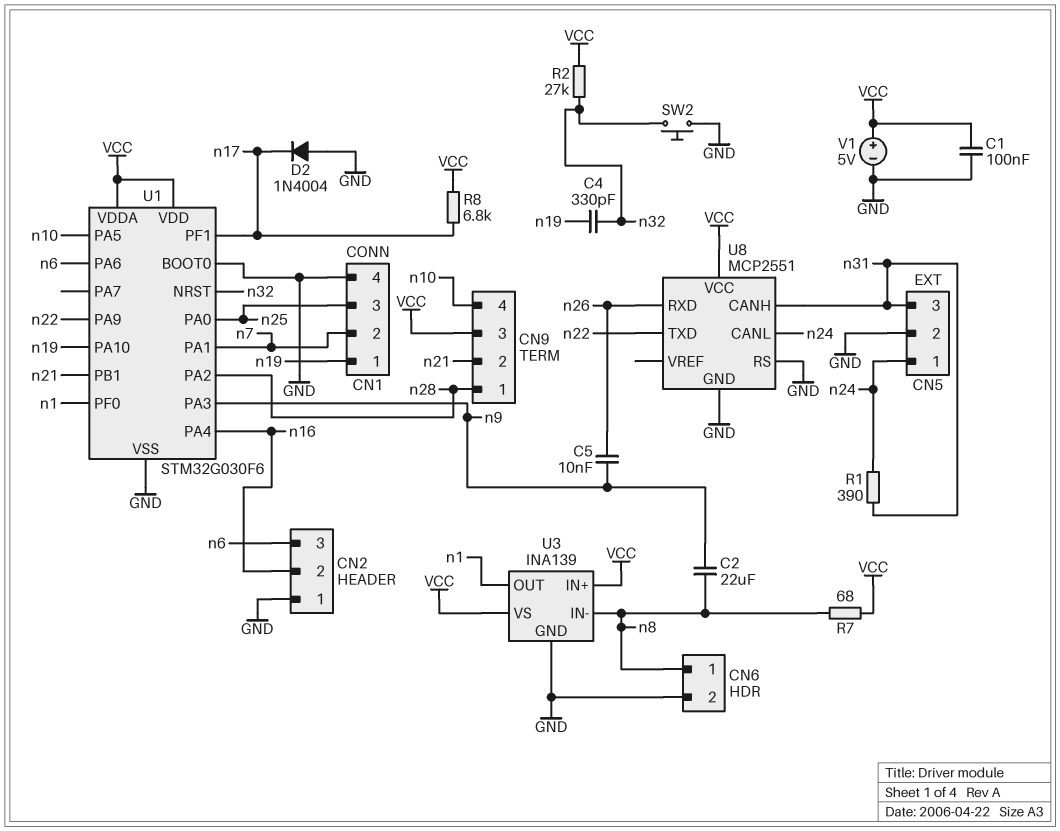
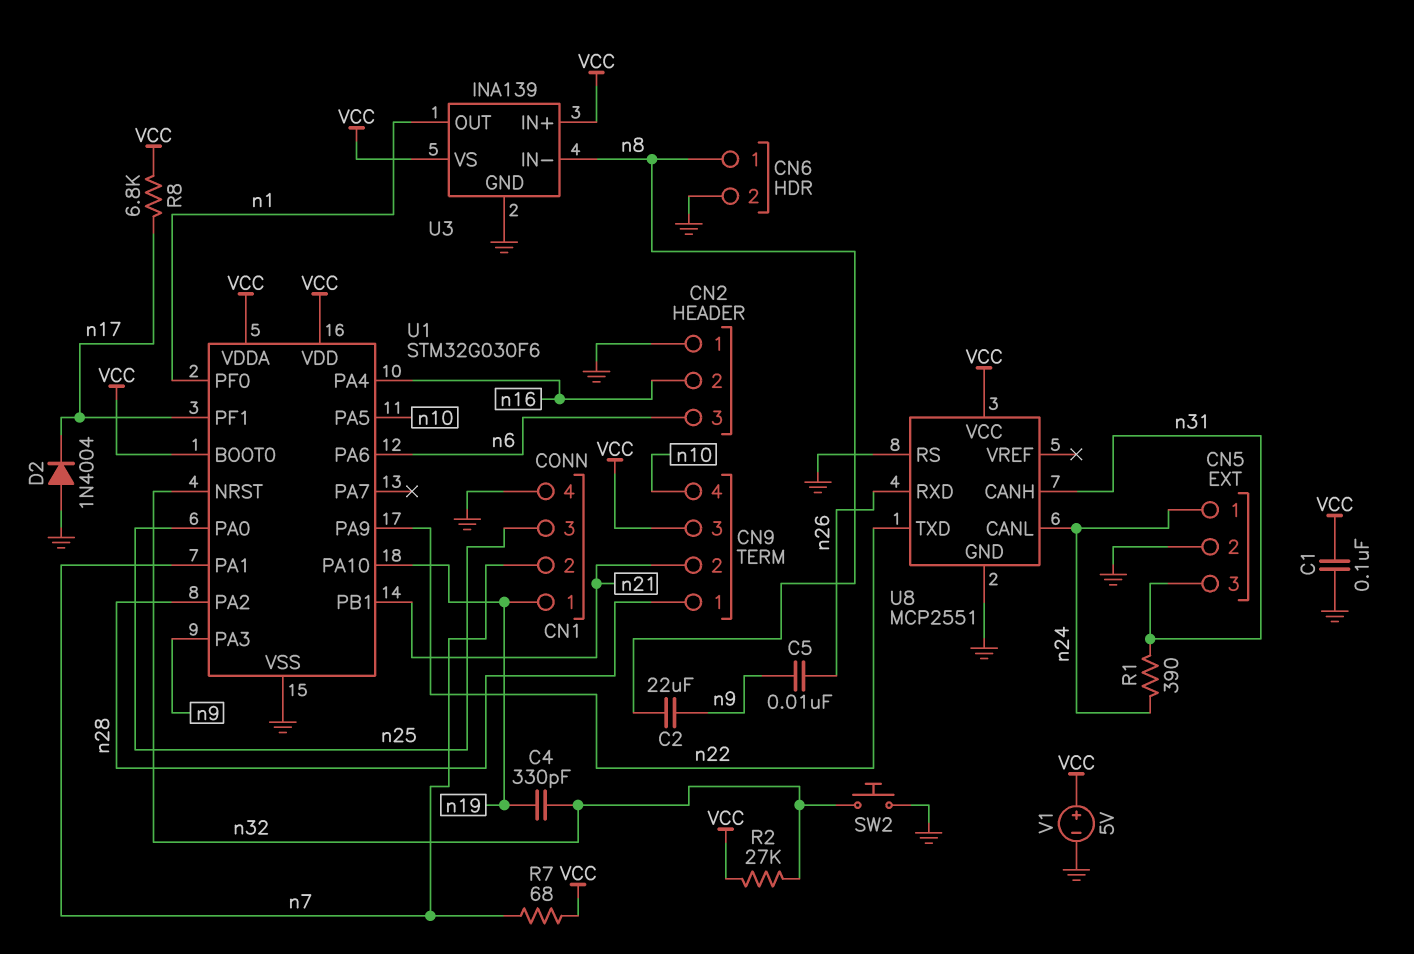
R7: 68 (VCC, n8) -> 68 (VCC, n7)
U1 pin BOOT0: GND -> VCC

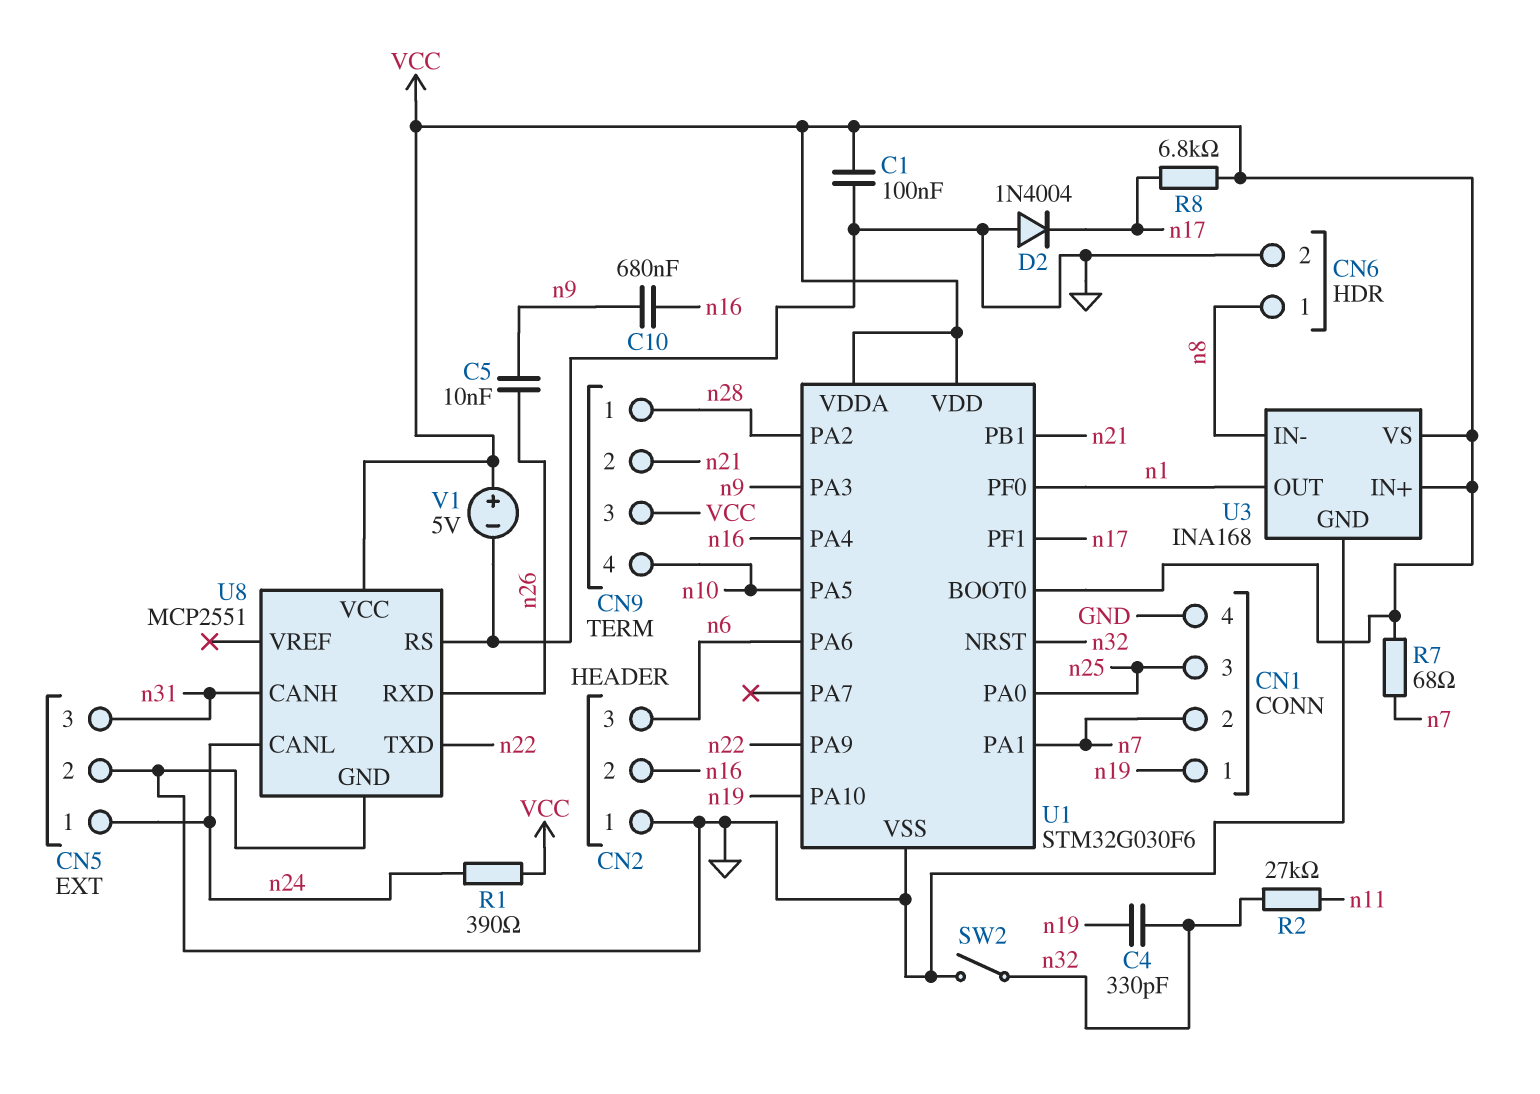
C2: 22uF (n8, n9) -> none
C10: none -> 680nF (n9, n16)
R1: 390 (n24, n31) -> 390 (VCC, n24)
R2: 27k (VCC, n32) -> 27k (n11, n32)
SW2: button (GND, n32) -> switch (GND, n32)
U3: INA139 -> INA168

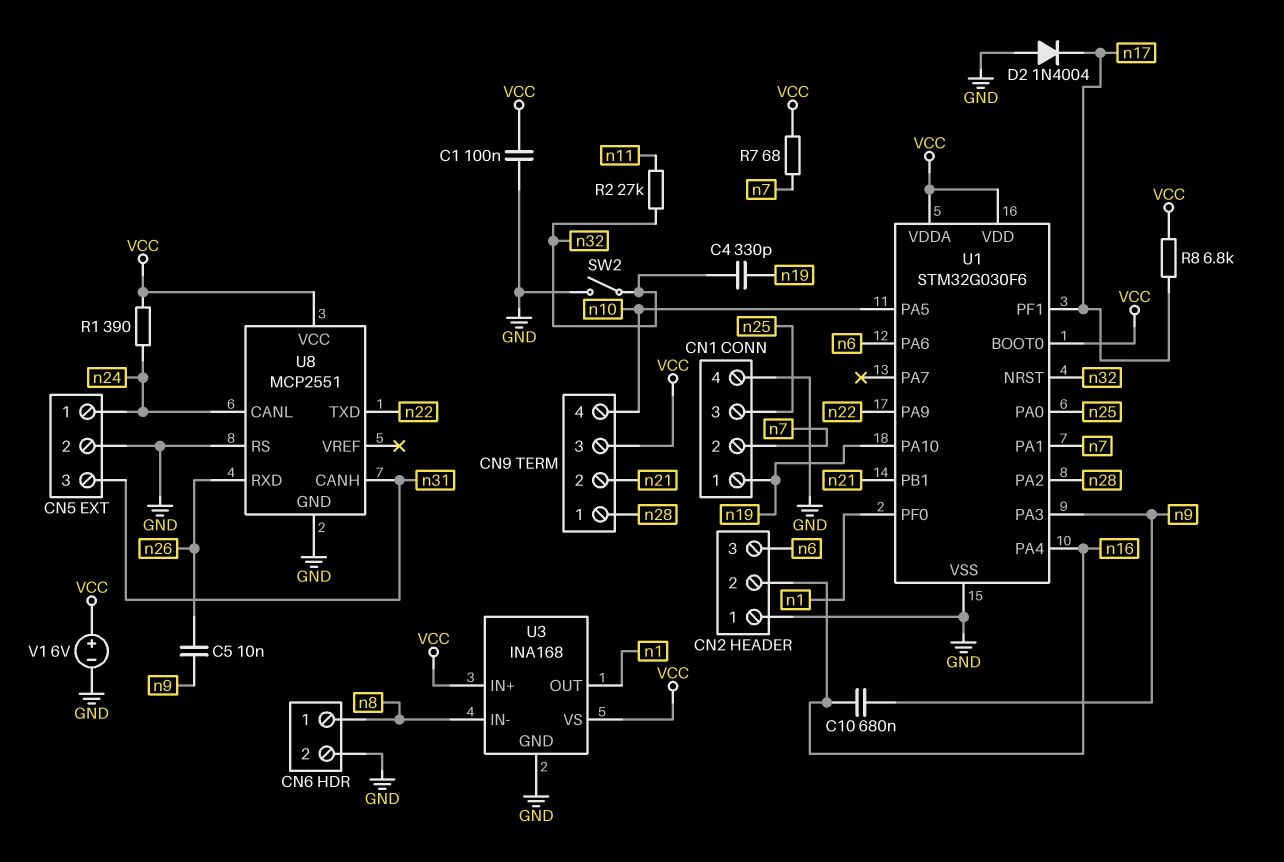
V1: 5V (plus VCC, minus GND) -> 6V (plus VCC, minus GND)

